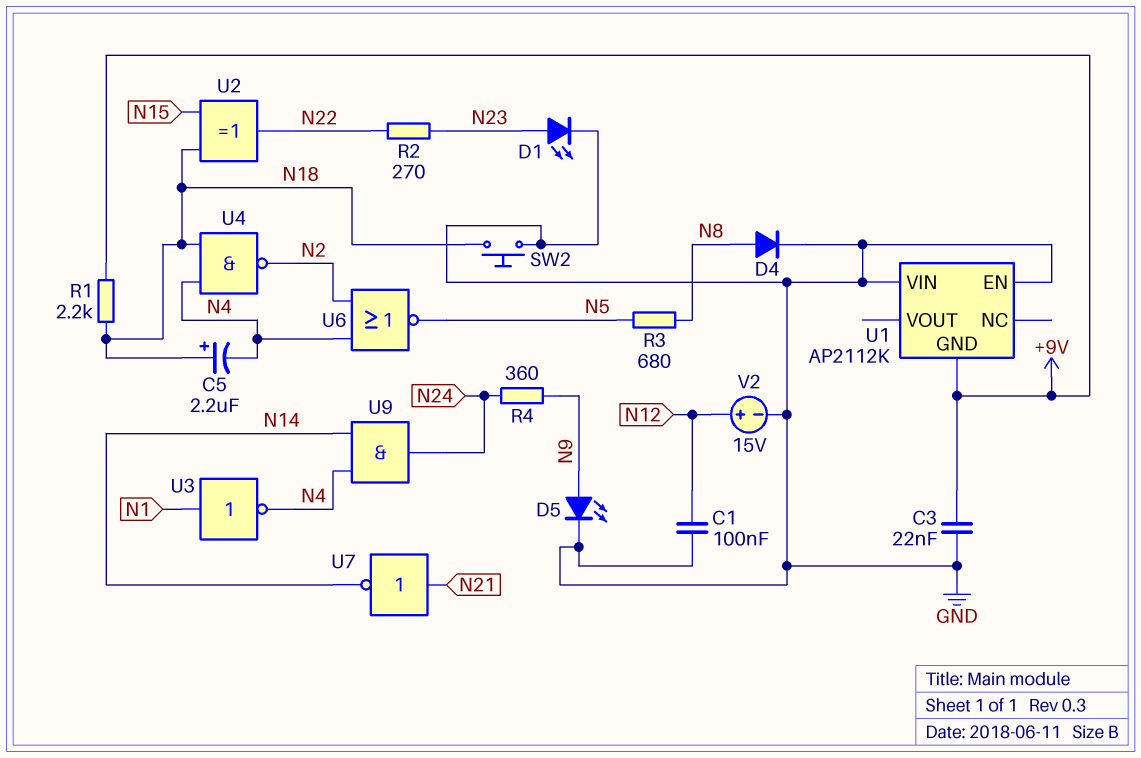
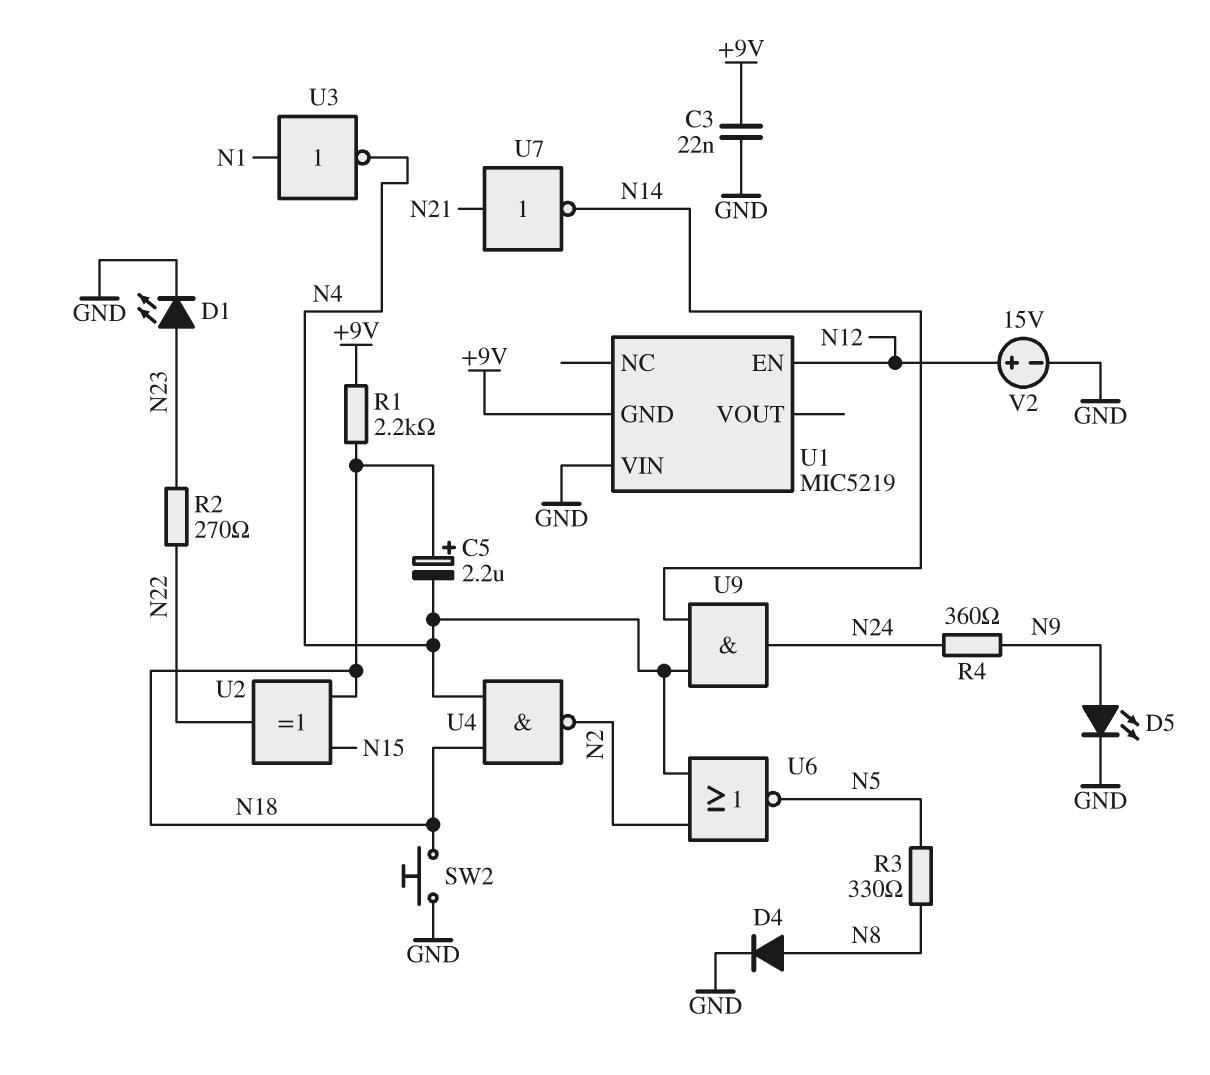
C1: 100nF (GND, N12) -> none
R3: 680 (N5, N8) -> 330 (N5, N8)
U1: AP2112K -> MIC5219
U1 pin EN: GND -> N12

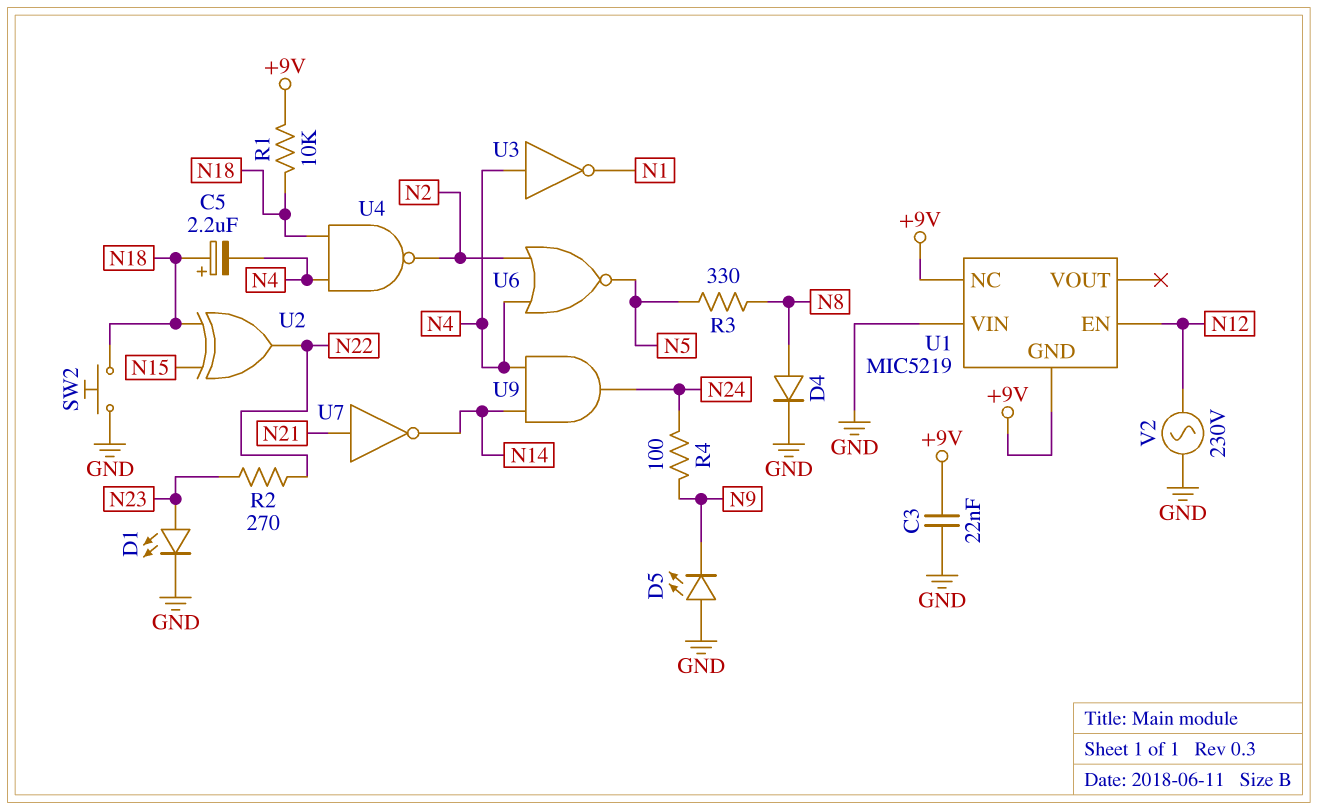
D5: LED (A N9, K GND) -> LED (A GND, K N9)
R1: 2.2k (+9V, N18) -> 10k (+9V, N18)
R4: 360 (N9, N24) -> 100 (N9, N24)
U1 pin NC: none -> +9V
U3: NOT (in N1, out N4) -> NOT (in N4, out N1)
V2: 15V (plus N12, minus GND) -> AC 230V (GND, N12)

